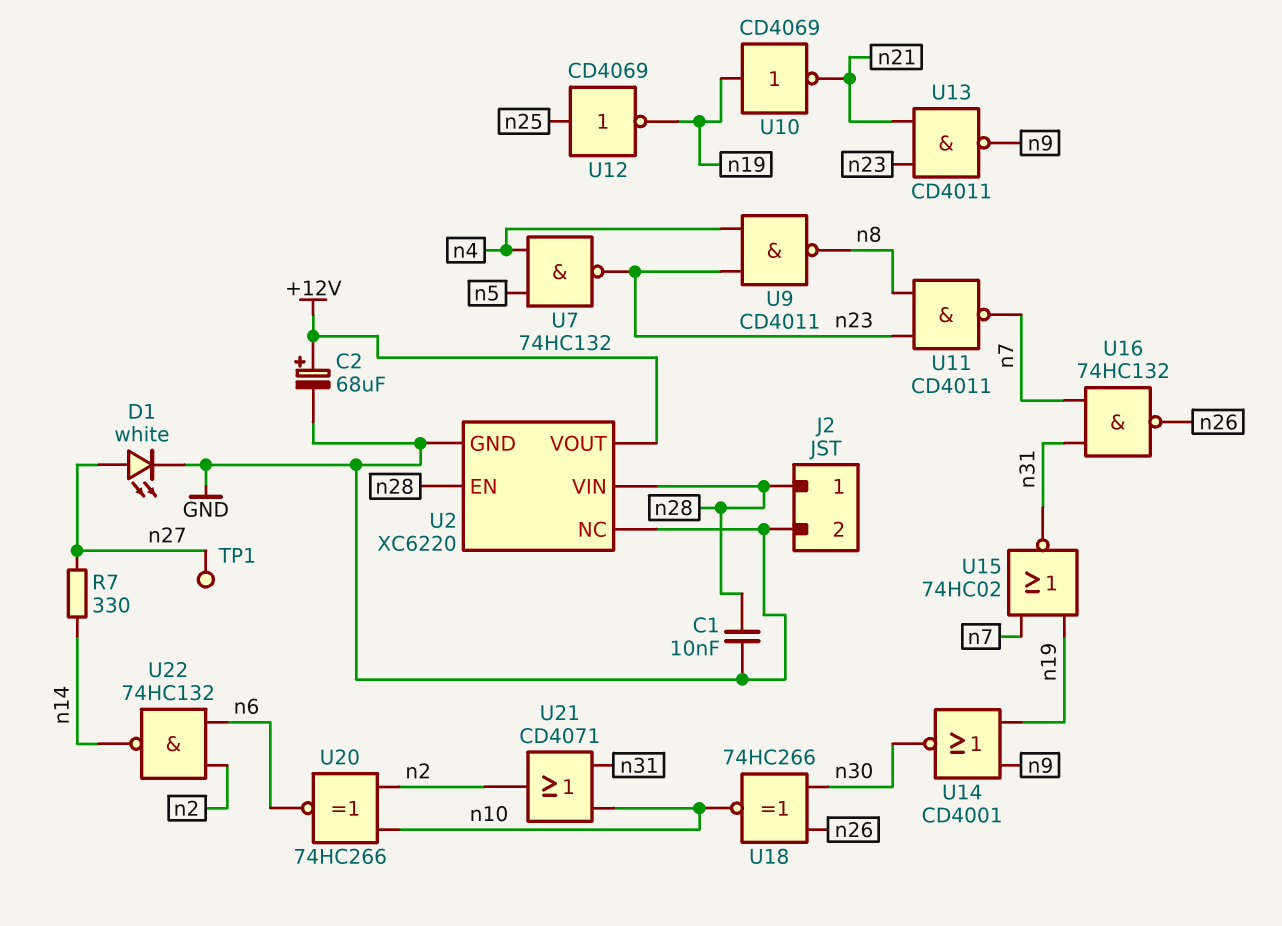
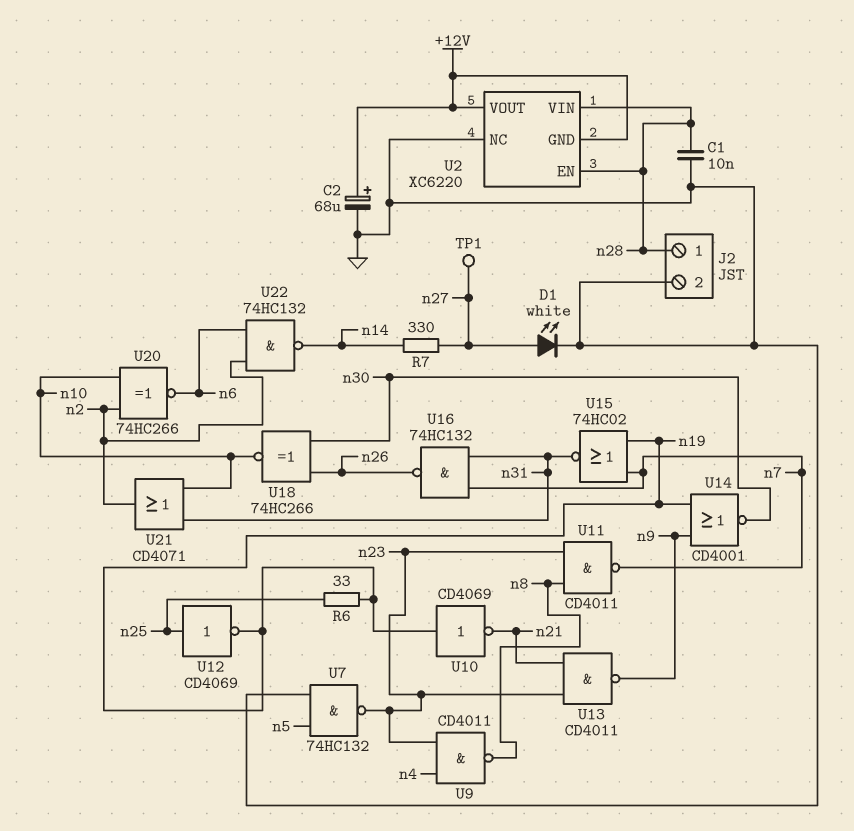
R6: none -> 33 (n19, n25)
U2 pin GND: GND -> +12V
U7: NAND 74HC132 (in n4, in n5, out n23) -> NAND 74HC132 (in GND, in n5, out n23)

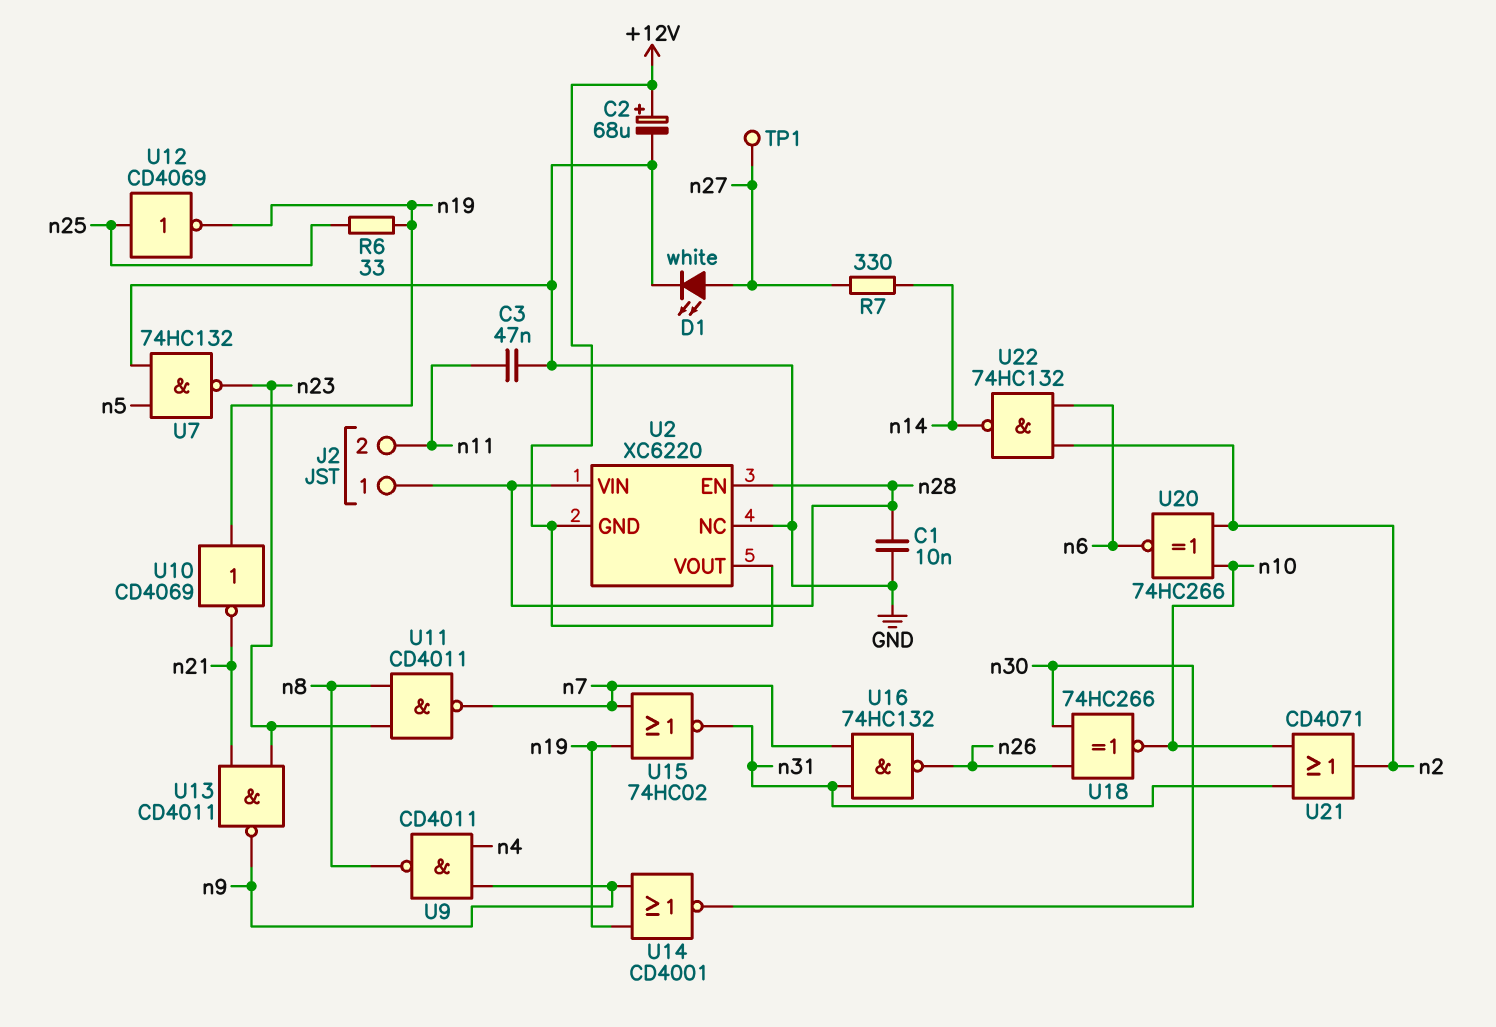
C3: none -> 47nF (GND, n11)
J2 pin 2: GND -> n11
U9: NAND CD4011 (in n4, in n23, out n8) -> NAND CD4011 (in n4, in n9, out n8)

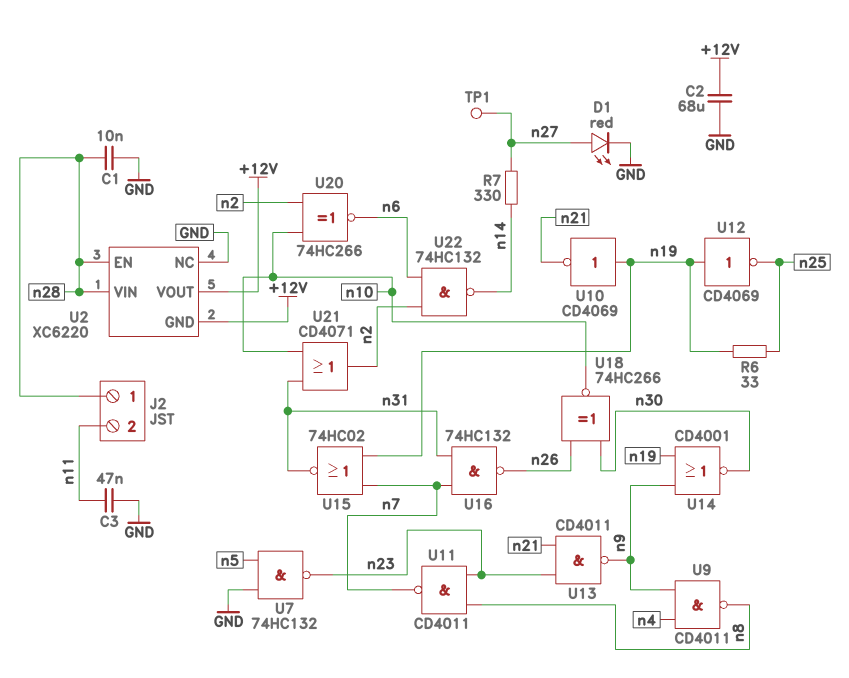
C2: 68uF (plus +12V, minus GND) -> 68uF (+12V, GND)
D1: LED white (A n27, K GND) -> LED red (A n27, K GND)
U12: NOT CD4069 (in n25, out n19) -> NOT CD4069 (in n19, out n25)

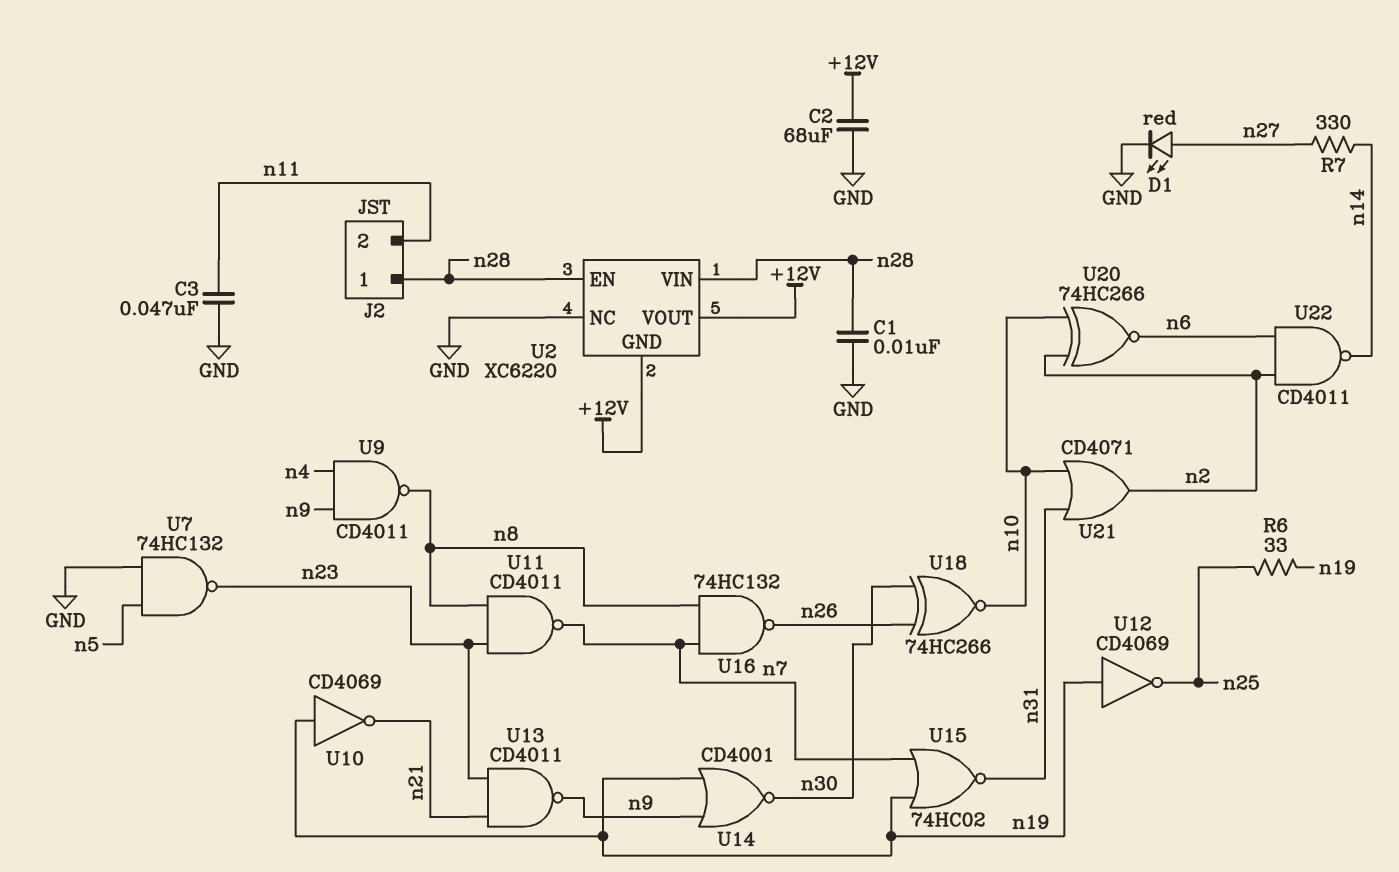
TP1: test point (n27) -> none
U16: NAND 74HC132 (in n7, in n31, out n26) -> NAND 74HC132 (in n7, in n8, out n26)
U22: NAND 74HC132 (in n2, in n6, out n14) -> NAND CD4011 (in n2, in n6, out n14)

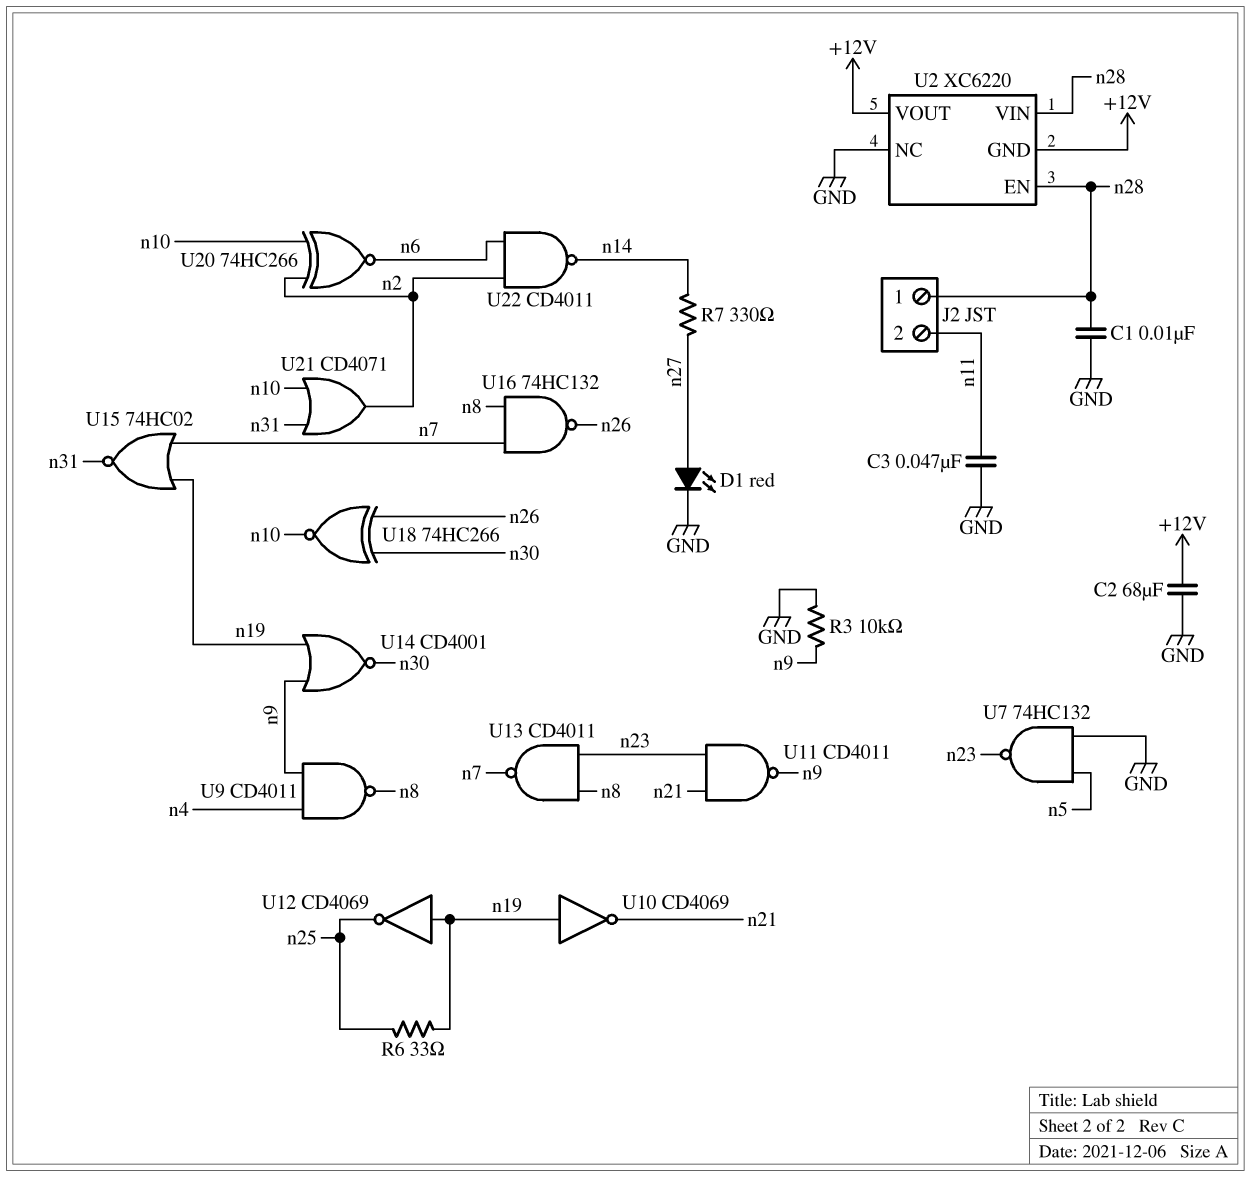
R3: none -> 10k (GND, n9)
U11: NAND CD4011 (in n8, in n23, out n7) -> NAND CD4011 (in n21, in n23, out n9)
U13: NAND CD4011 (in n21, in n23, out n9) -> NAND CD4011 (in n8, in n23, out n7)

